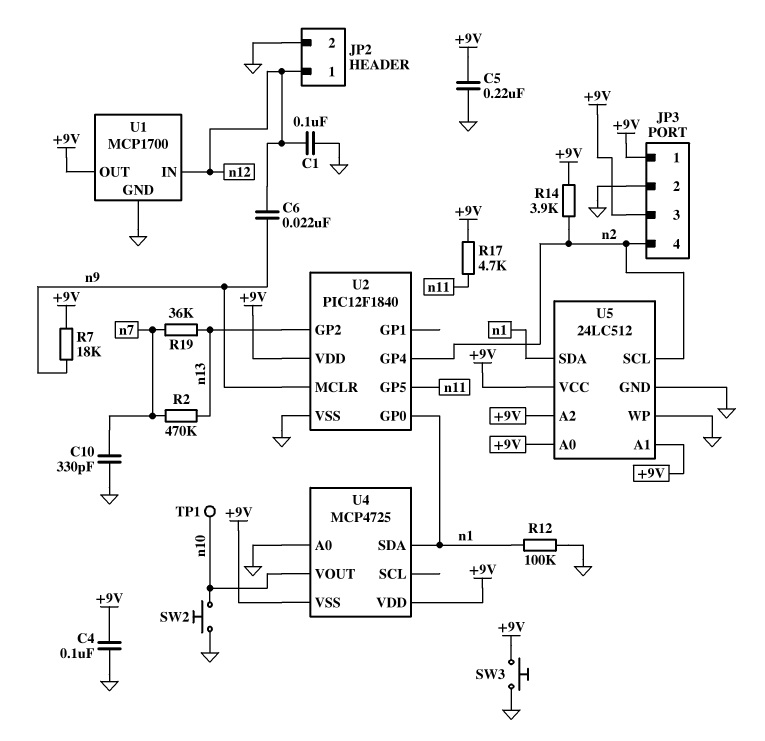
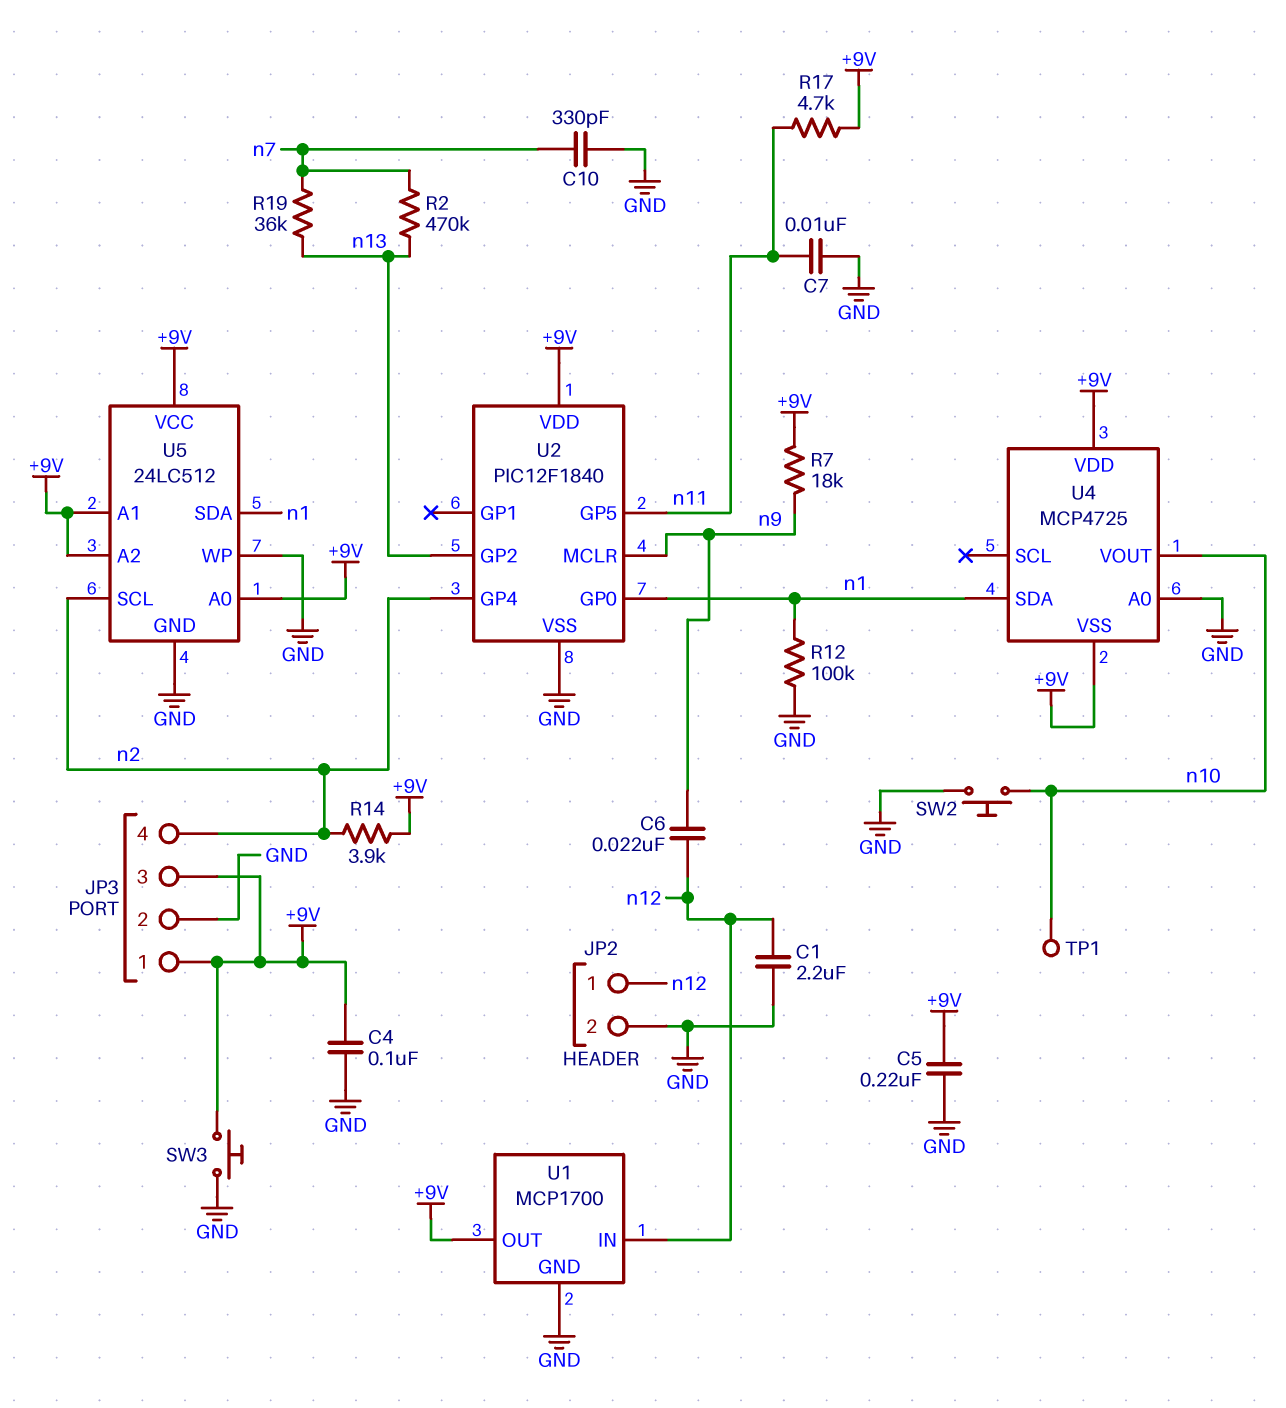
C1: 100nF (GND, n12) -> 2.2uF (GND, n12)
C7: none -> 10nF (GND, n11)

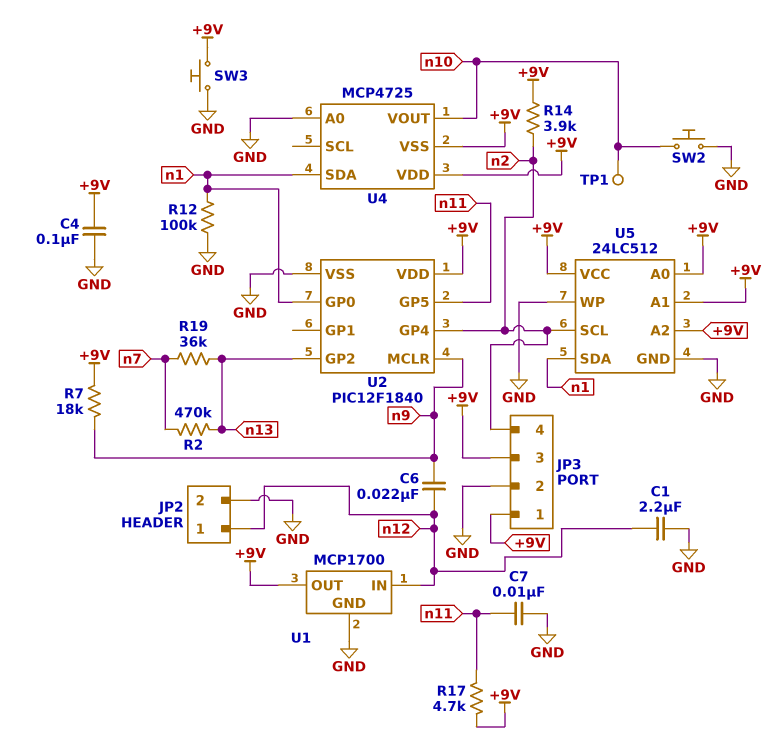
C5: 220nF (+9V, GND) -> none
C10: 330pF (GND, n7) -> none

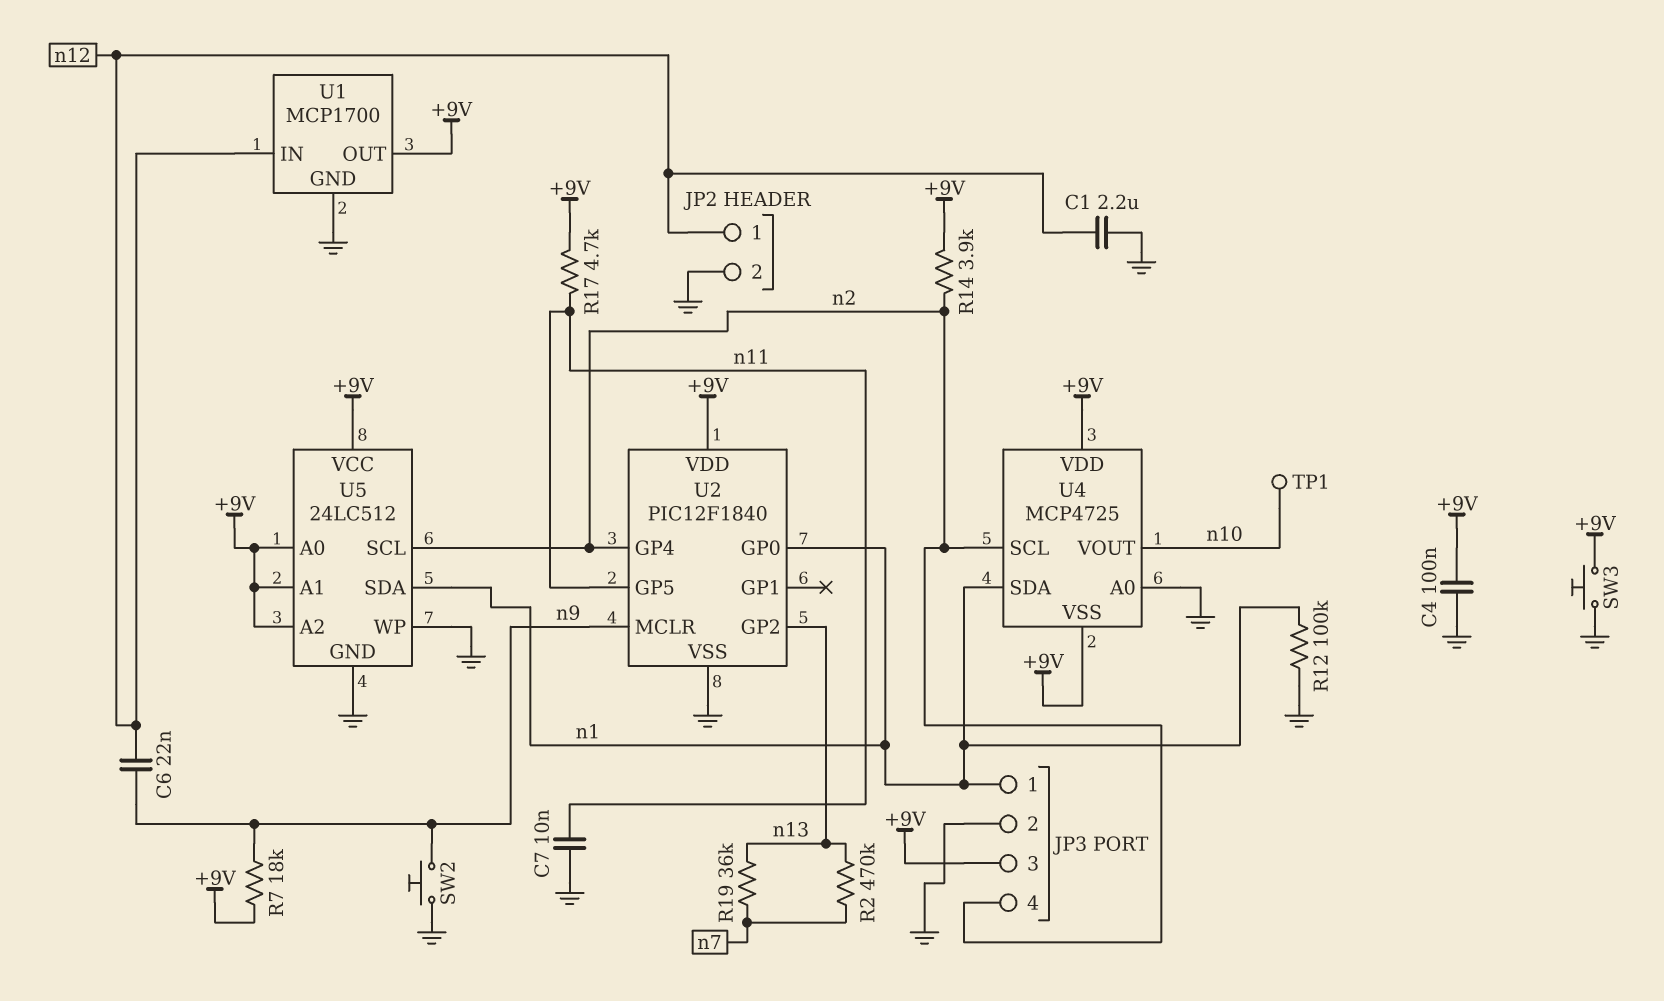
JP3 pin 1: +9V -> n1
SW2: button (GND, n10) -> button (GND, n9)
U4 pin SCL: none -> n2

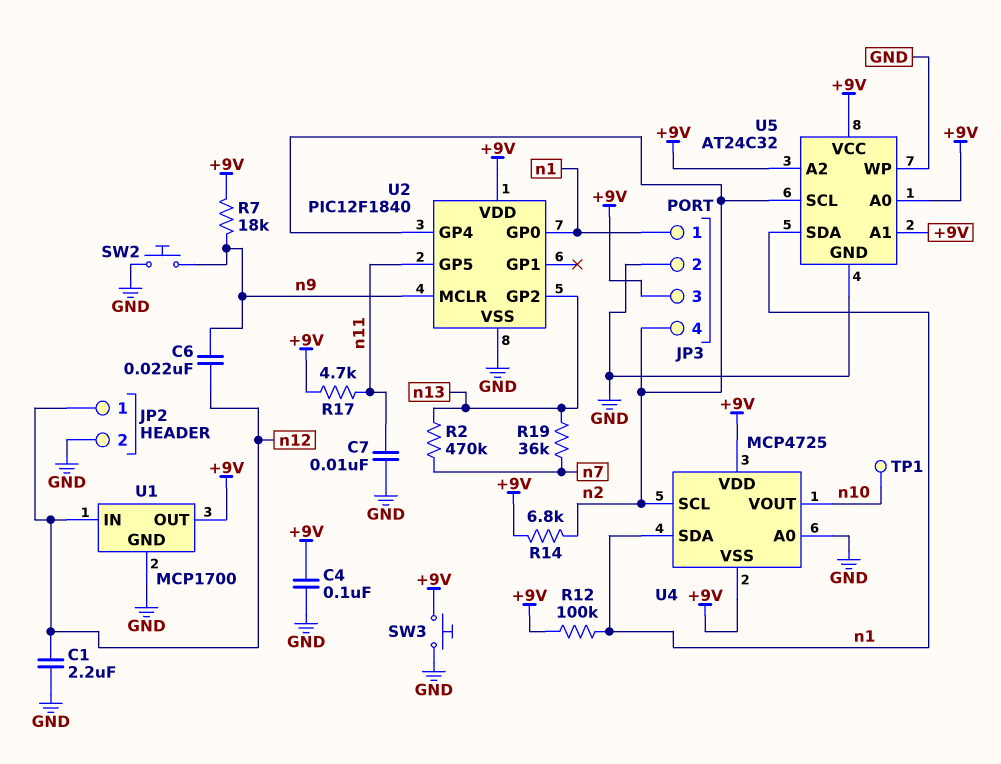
R12: 100k (GND, n1) -> 100k (+9V, n1)
R14: 3.9k (+9V, n2) -> 6.8k (+9V, n2)
U5: 24LC512 -> AT24C32

